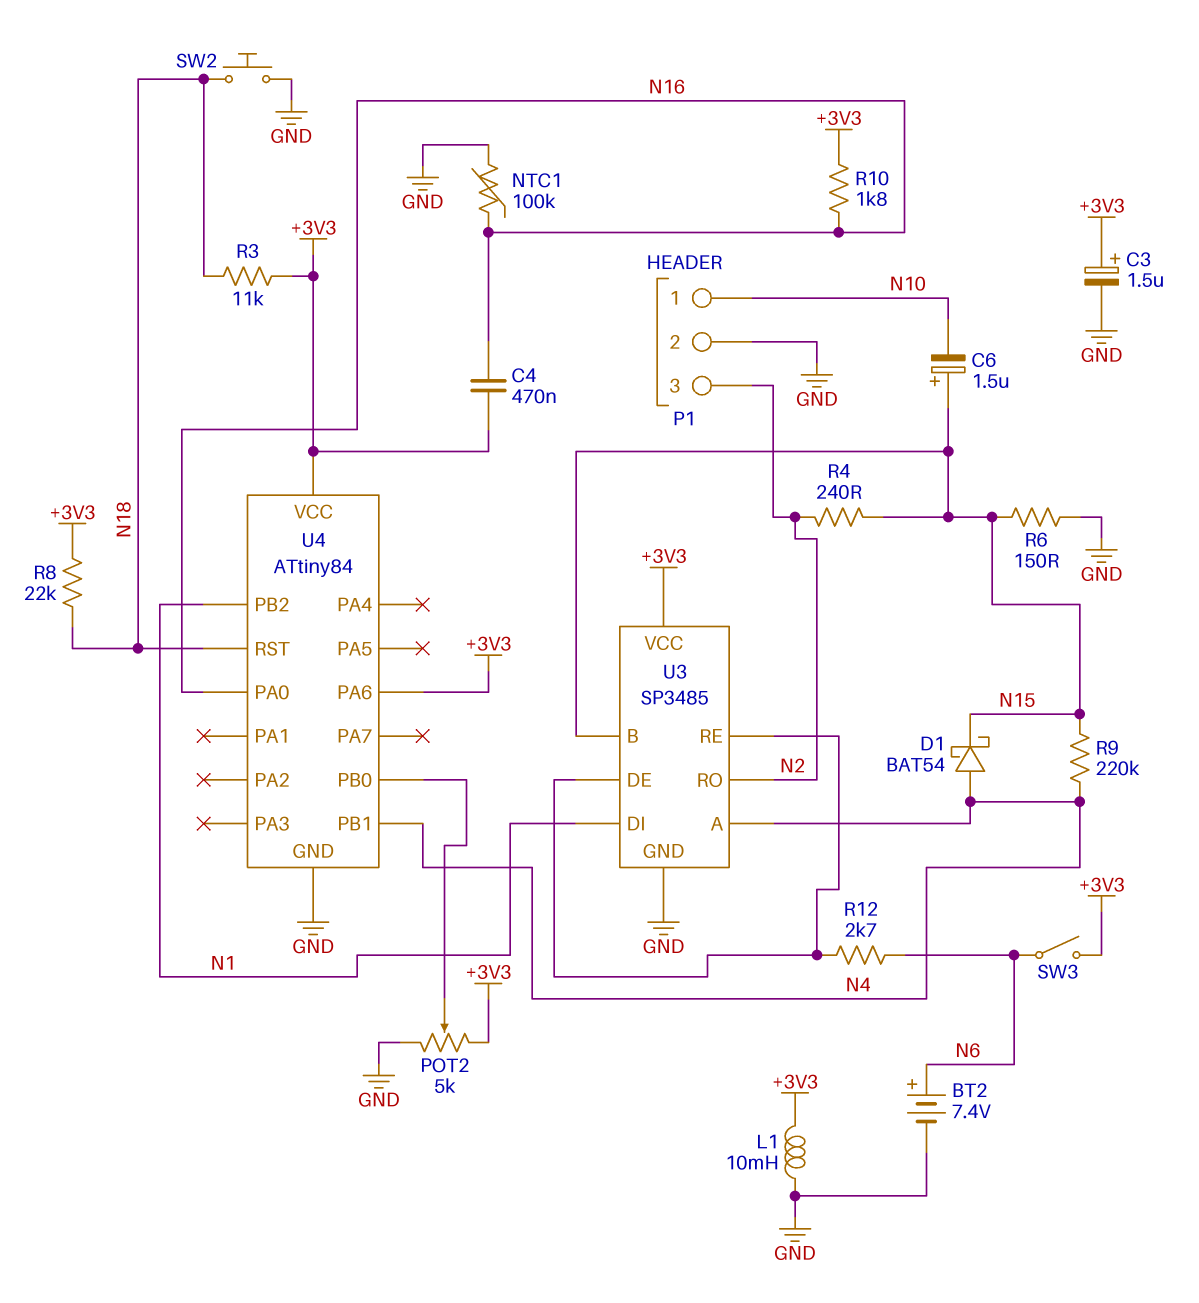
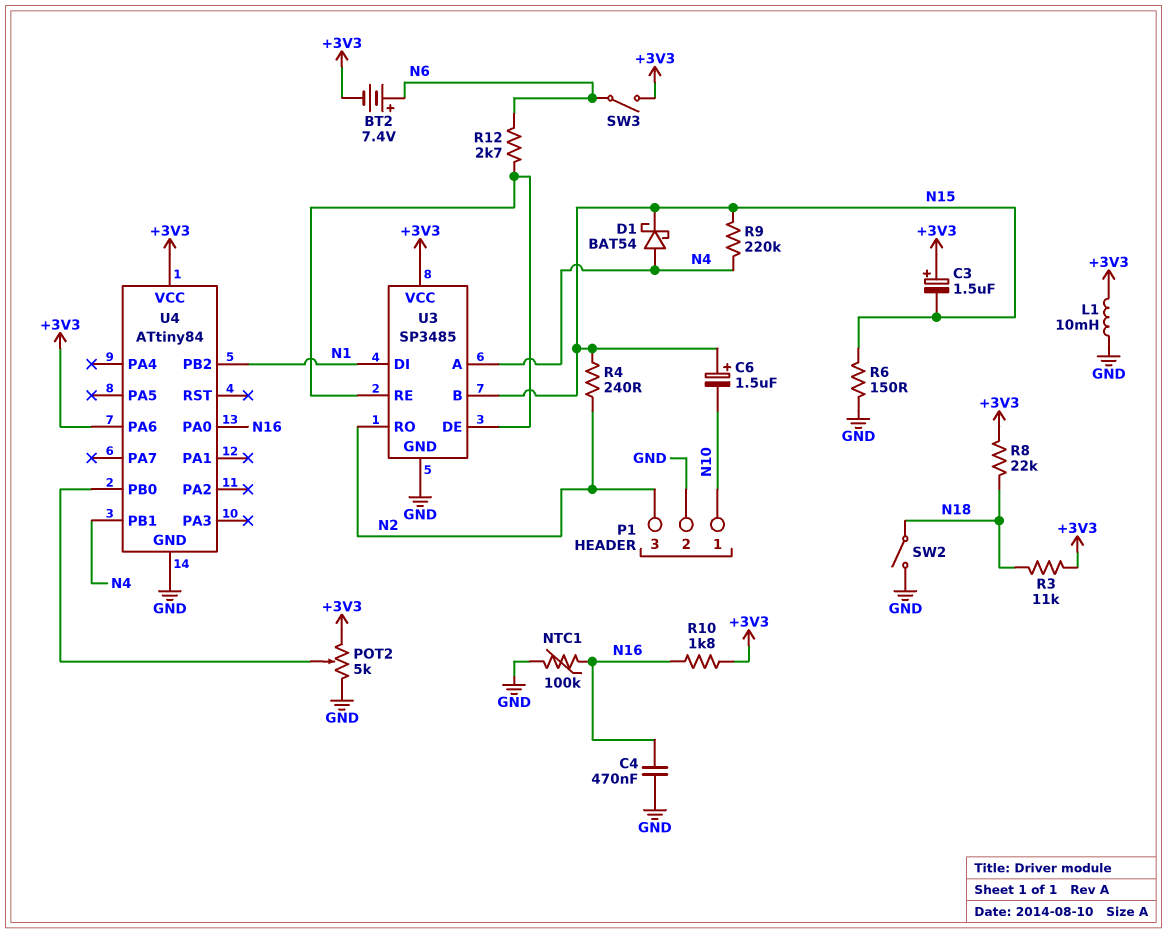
BT2: 7.4V (plus N6, minus GND) -> 7.4V (plus N6, minus +3V3)
C3: 1.5uF (plus +3V3, minus GND) -> 1.5uF (plus +3V3, minus N15)
C4: 470nF (+3V3, N16) -> 470nF (GND, N16)
SW2: button (GND, N18) -> switch (GND, N18)
U4 pin RST: N18 -> none

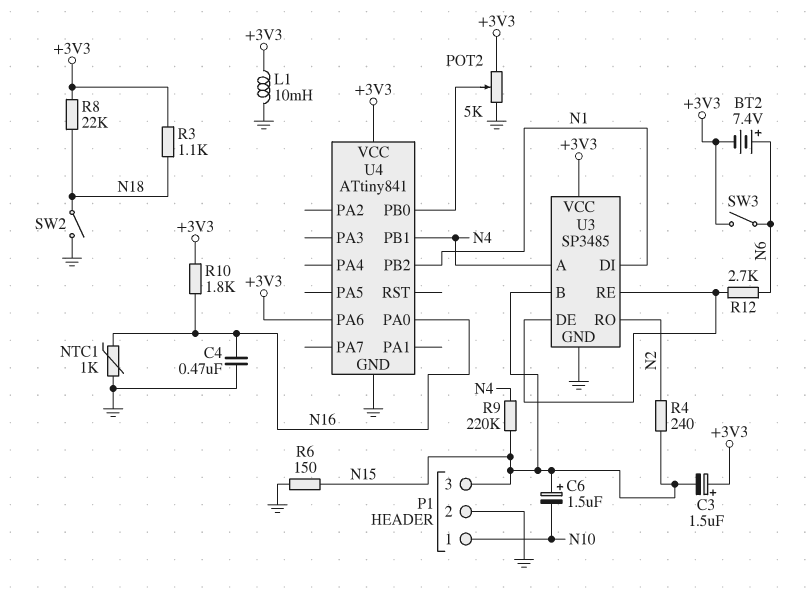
D1: schottky BAT54 (A N4, K N15) -> none
NTC1: 100k (GND, N16) -> 1k (GND, N16)
P1 pin 3: N2 -> N15
R3: 11k (+3V3, N18) -> 1.1k (+3V3, N18)
U4: ATtiny84 -> ATtiny841

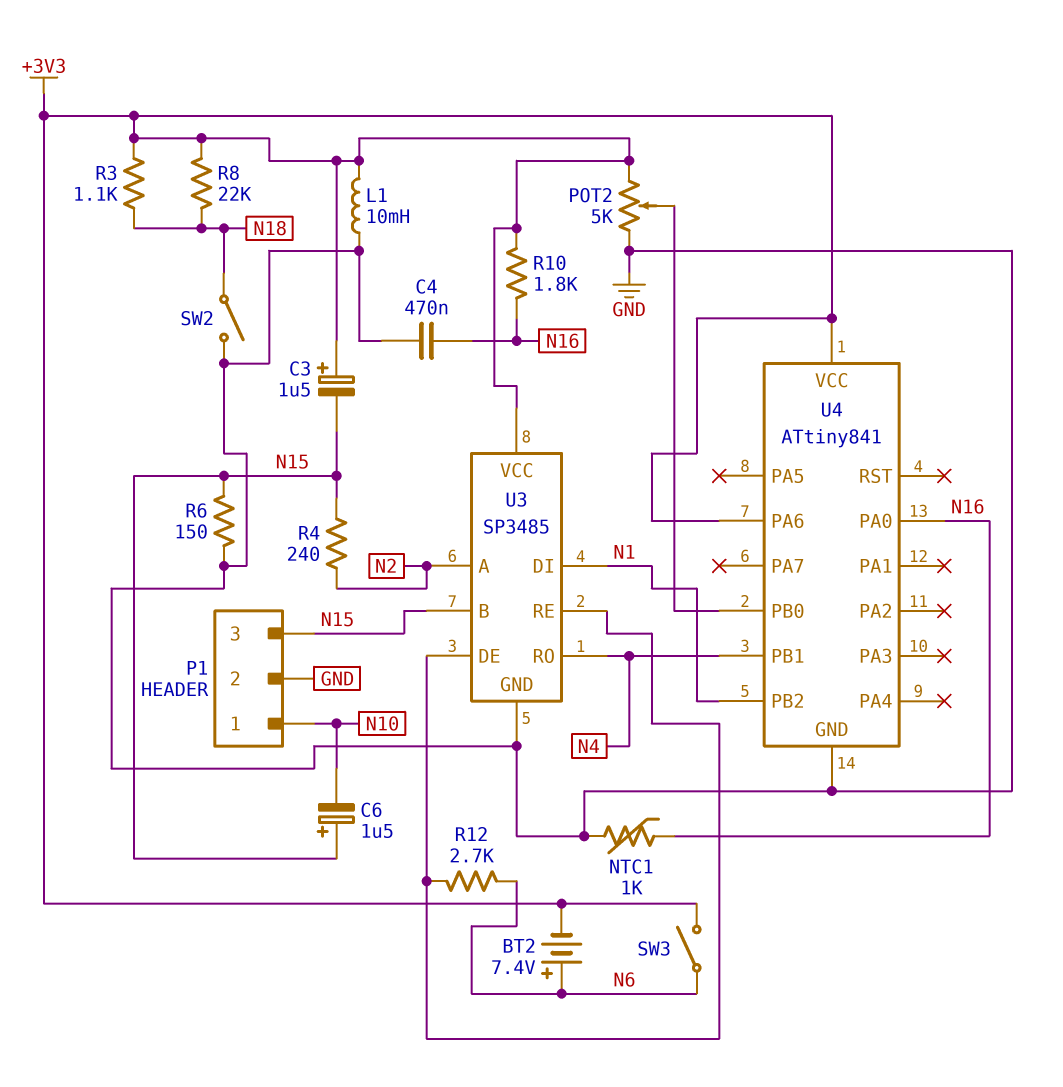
R9: 220k (N4, N15) -> none
U3 pin A: N4 -> N2
U3 pin RO: N2 -> N4

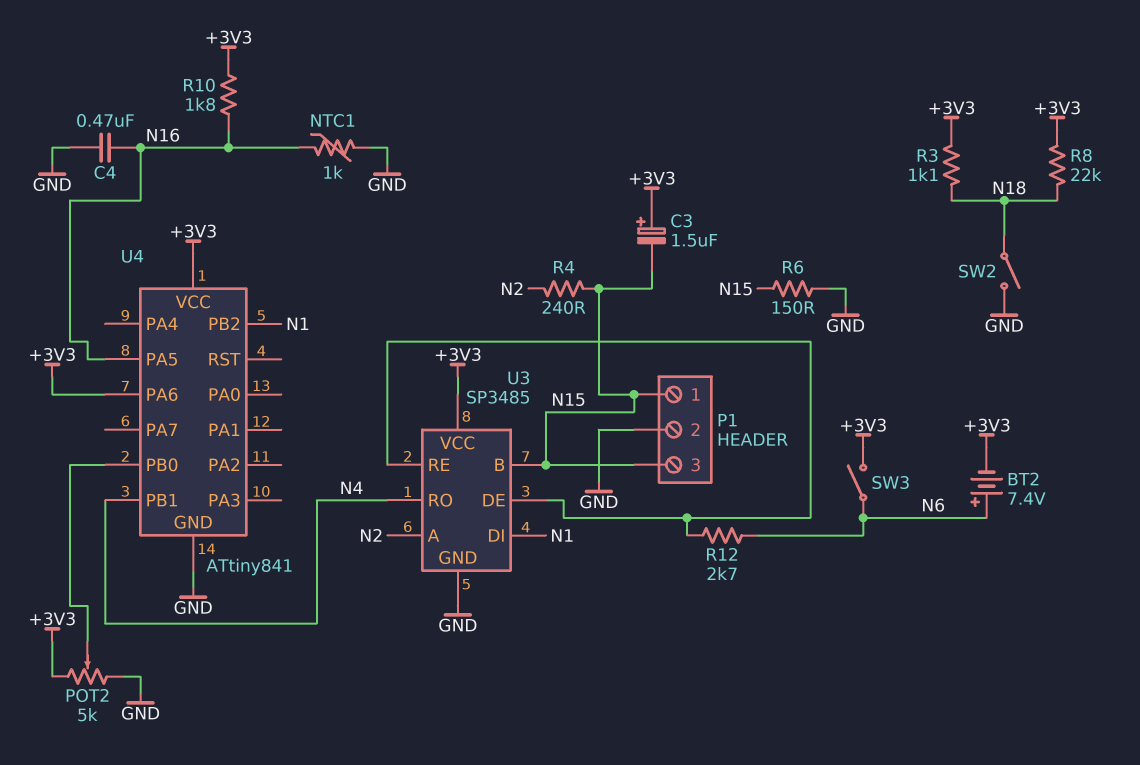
C6: 1.5uF (plus N15, minus N10) -> none
L1: 10mH (+3V3, GND) -> none
P1 pin 1: N10 -> N15
U4 pin PA0: N16 -> none
U4 pin PA5: none -> N16

